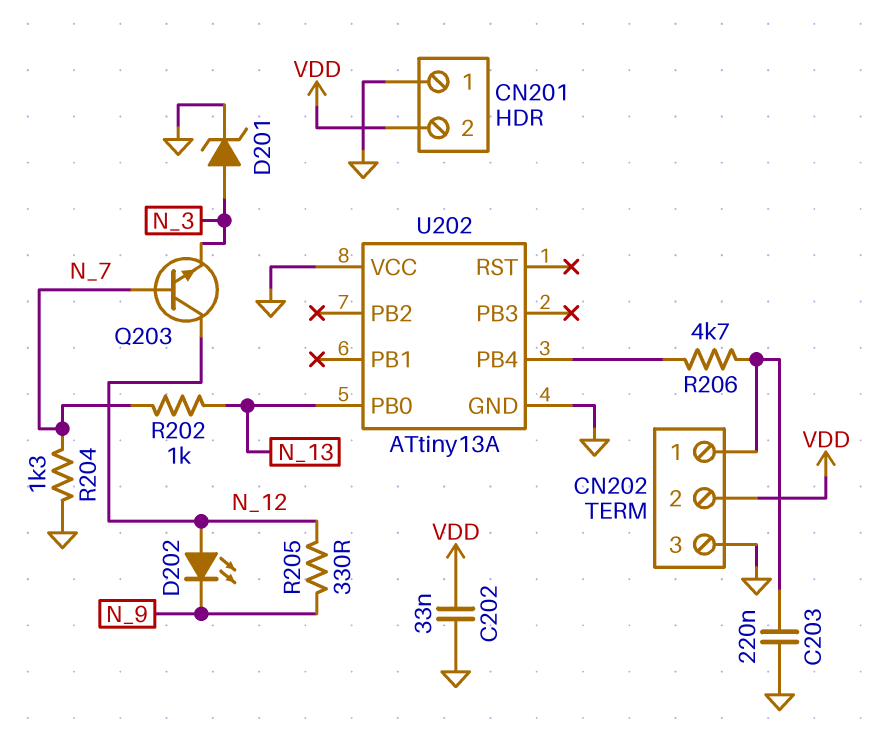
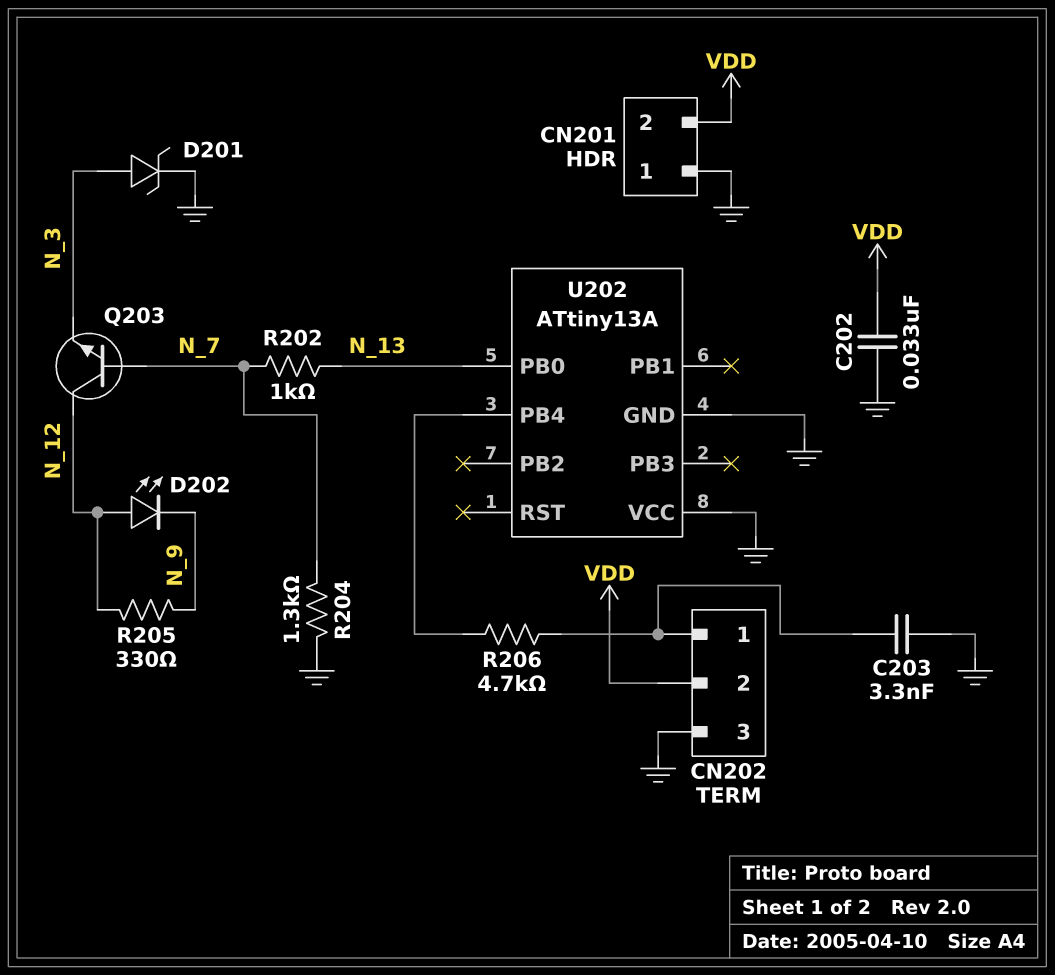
C203: 220nF (CN202/1, GND) -> 3.3nF (CN202/1, GND)

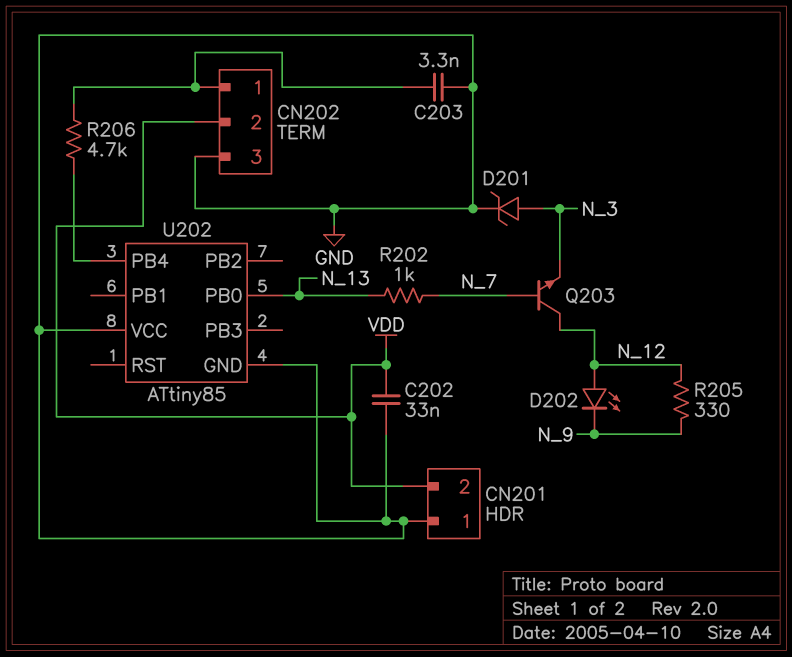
R204: 1.3k (GND, N_7) -> none
U202: ATtiny13A -> ATtiny85

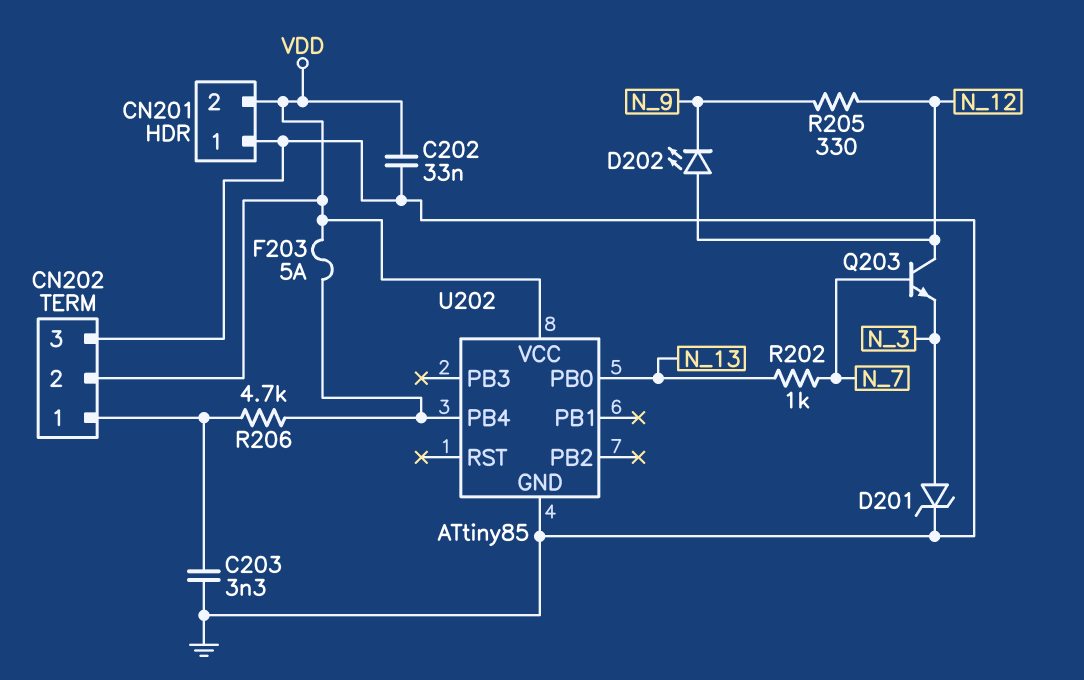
F203: none -> 5A (U202/PB4, VDD)
U202 pin VCC: GND -> VDD

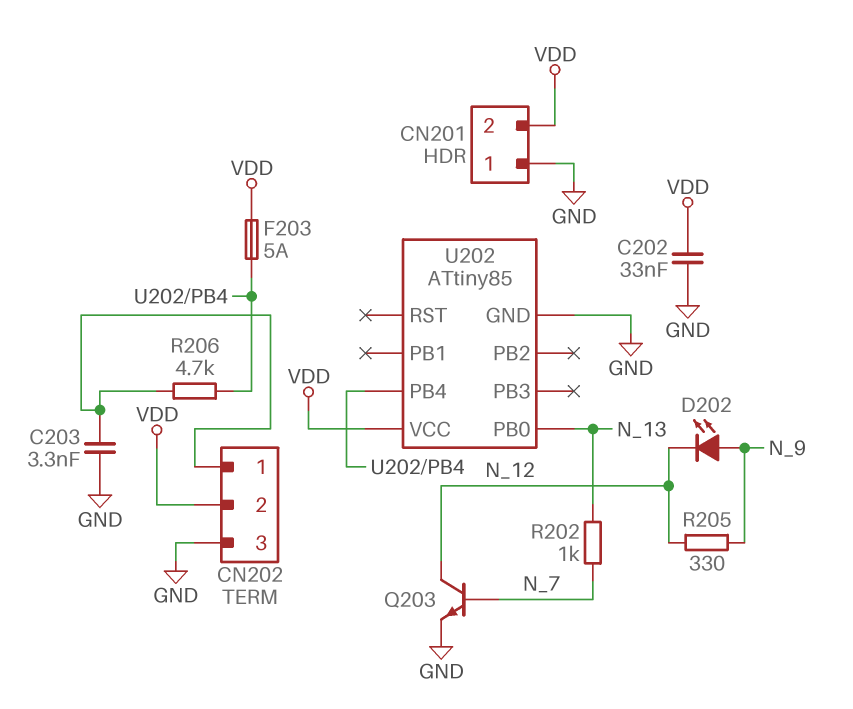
D201: zener (A N_3, K GND) -> none
D202: LED (A N_12, K N_9) -> LED (A N_9, K N_12)
Q203: NPN (B N_7, C N_12, E N_3) -> NPN (B N_7, C N_12, E GND)

